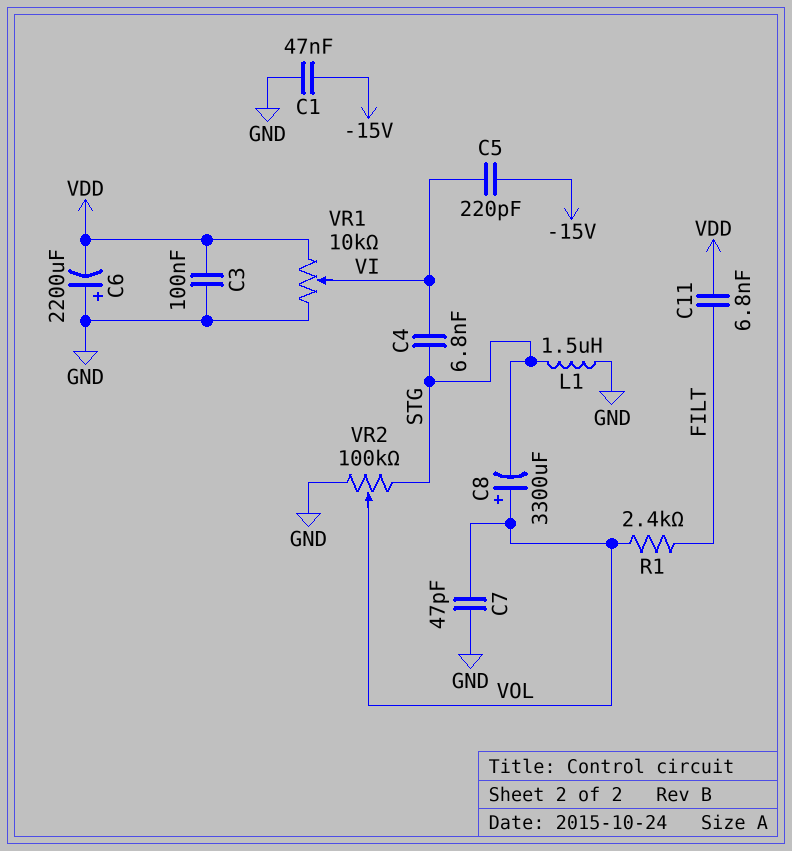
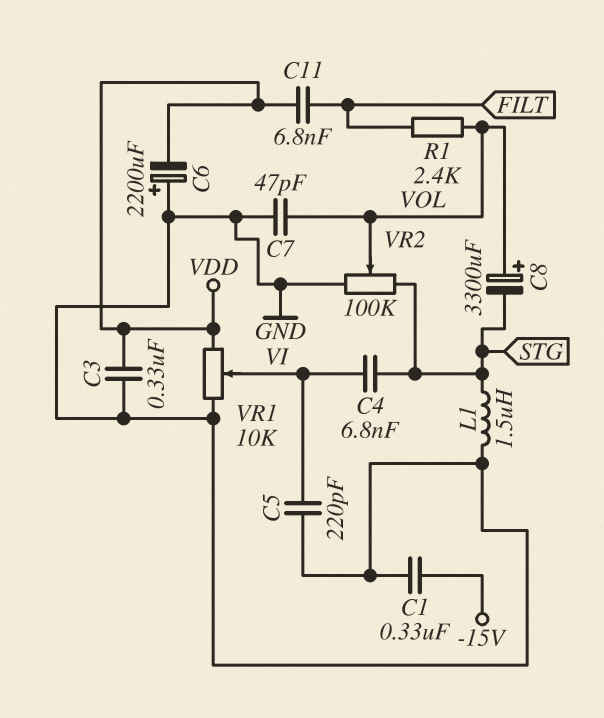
C1: 47nF (-15V, GND) -> 330nF (-15V, GND)
C3: 100nF (GND, VDD) -> 330nF (GND, VDD)
C5: 220pF (-15V, VI) -> 220pF (GND, VI)

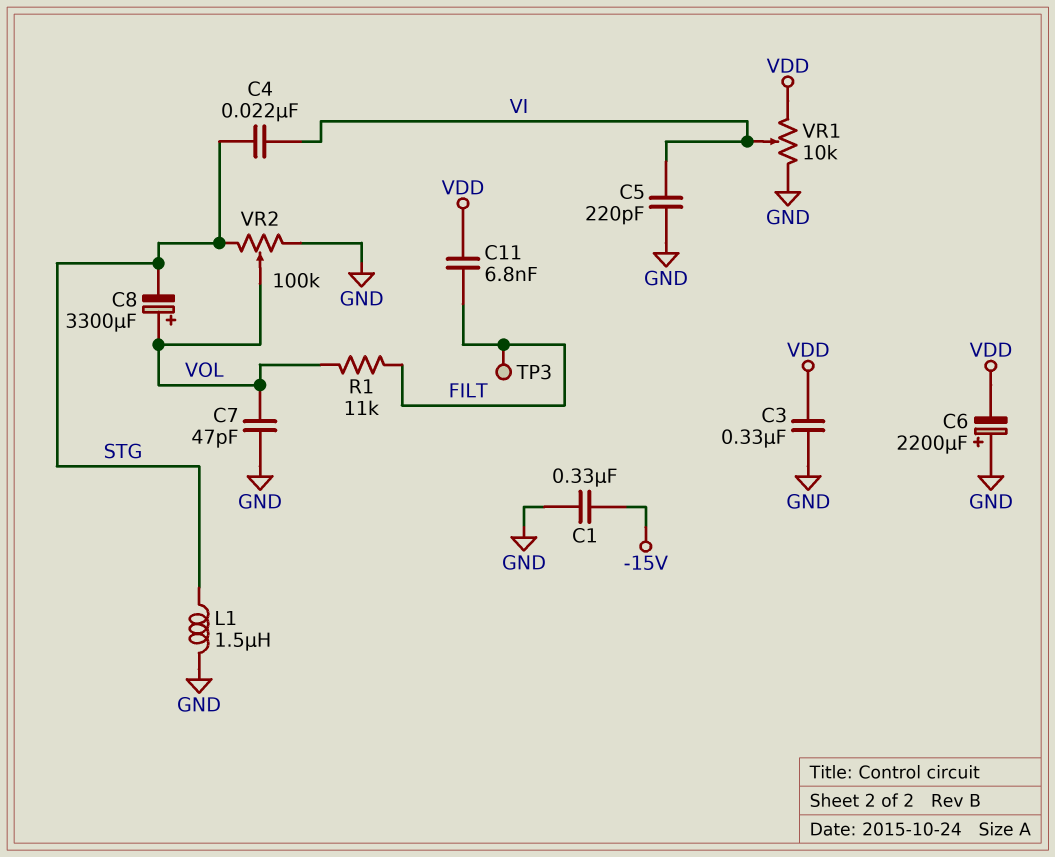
C4: 6.8nF (STG, VI) -> 22nF (STG, VI)
R1: 2.4k (FILT, VOL) -> 11k (FILT, VOL)
TP3: none -> test point (FILT)

